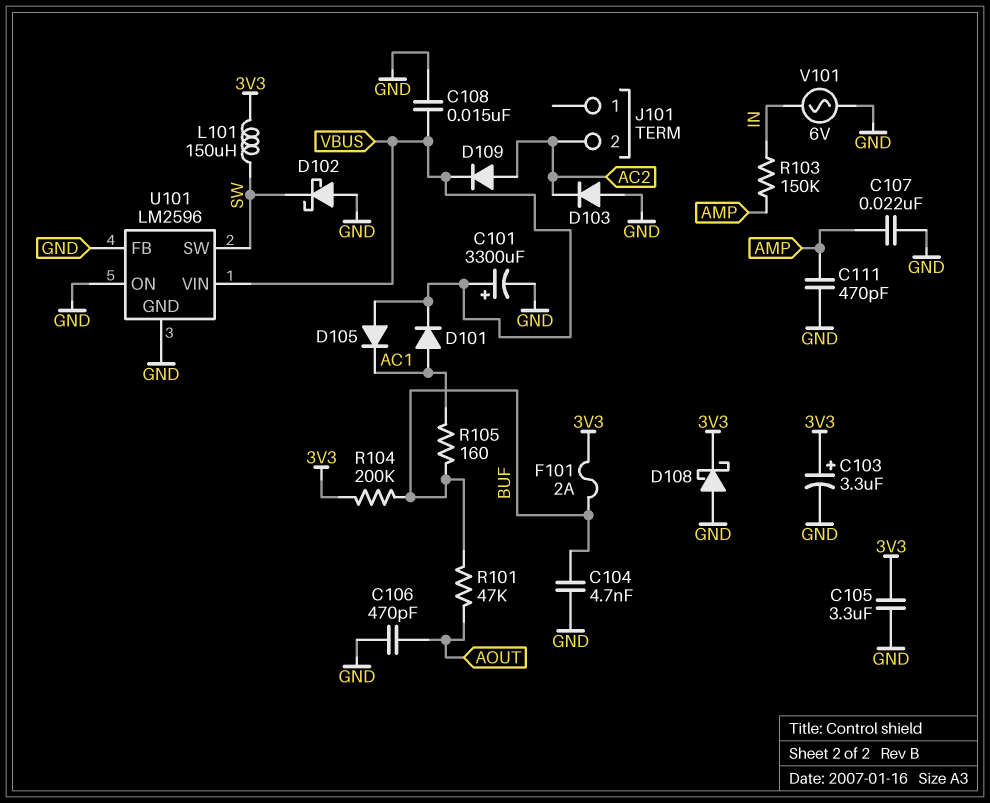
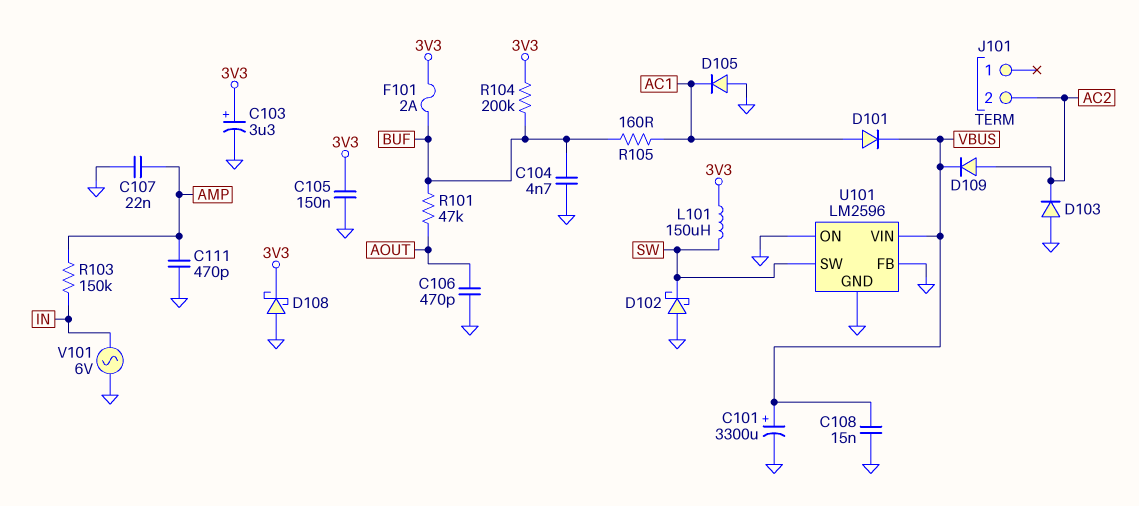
C105: 3.3uF (3V3, GND) -> 150nF (3V3, GND)
D105: diode (A VBUS, K AC1) -> diode (A GND, K AC1)

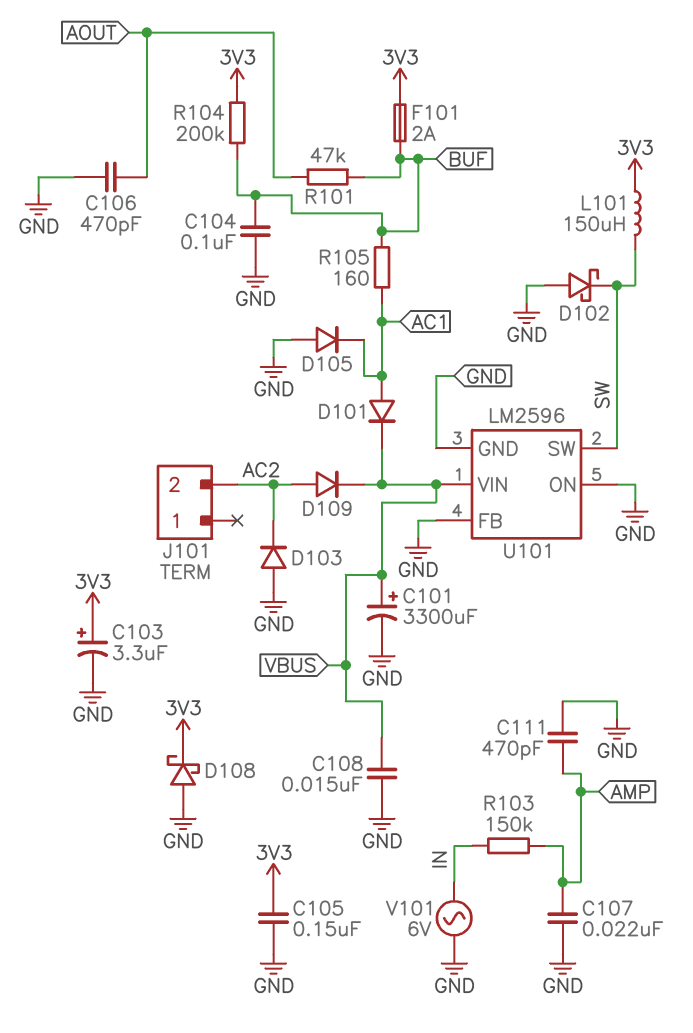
C104: 4.7nF (BUF, GND) -> 100nF (BUF, GND)

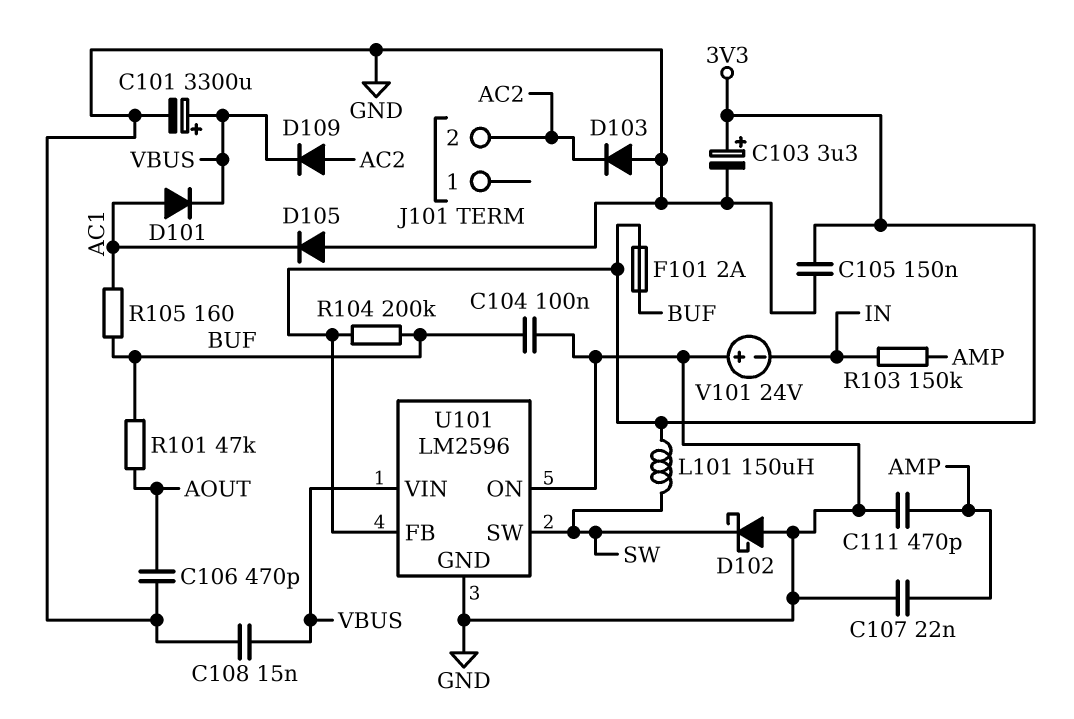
D108: schottky (A GND, K 3V3) -> none
U101 pin FB: GND -> 3V3
V101: AC 6V (GND, IN) -> 24V (plus GND, minus IN)

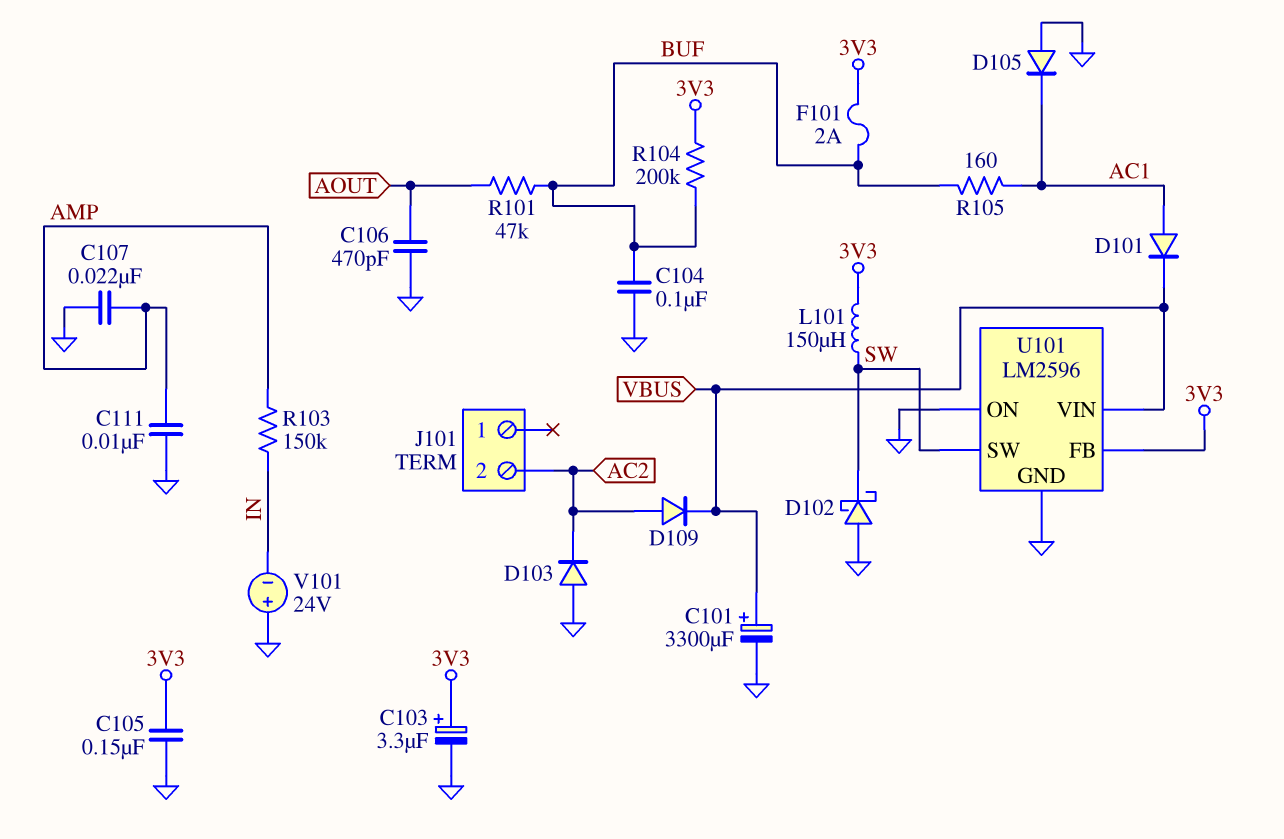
C108: 15nF (GND, VBUS) -> none
C111: 470pF (AMP, GND) -> 10nF (AMP, GND)

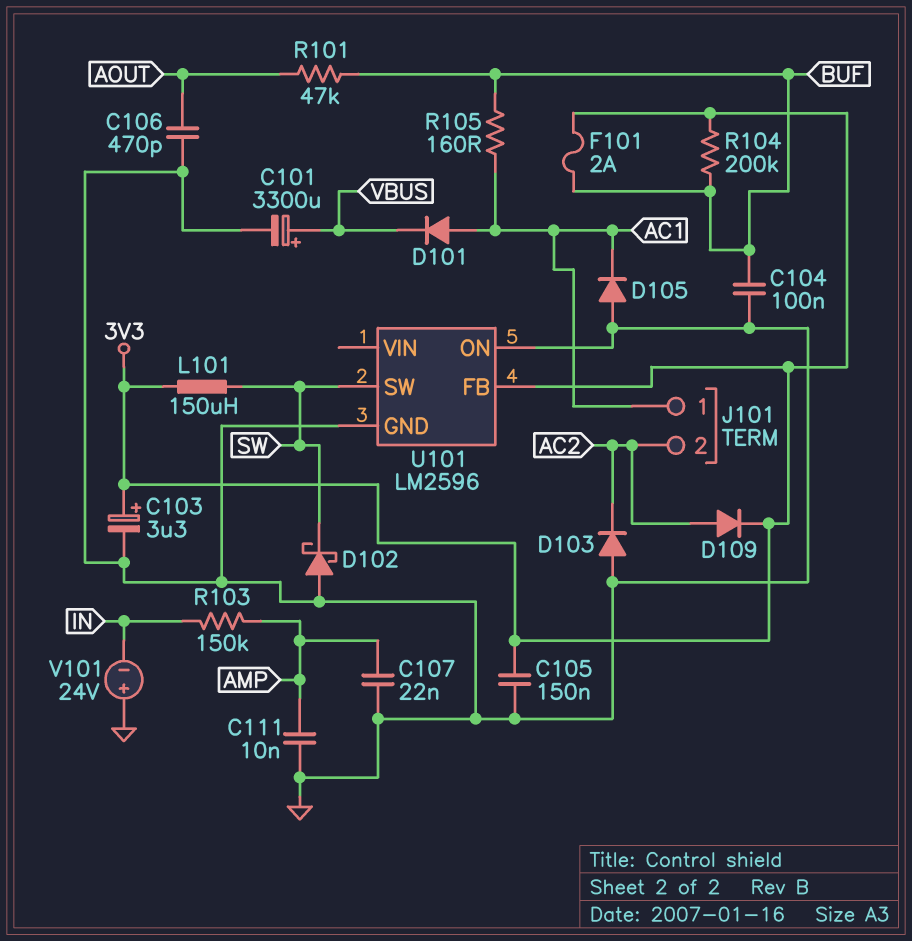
D109: diode (A AC2, K VBUS) -> diode (A AC2, K 3V3)
J101 pin 1: none -> AC1
U101 pin VIN: VBUS -> none

